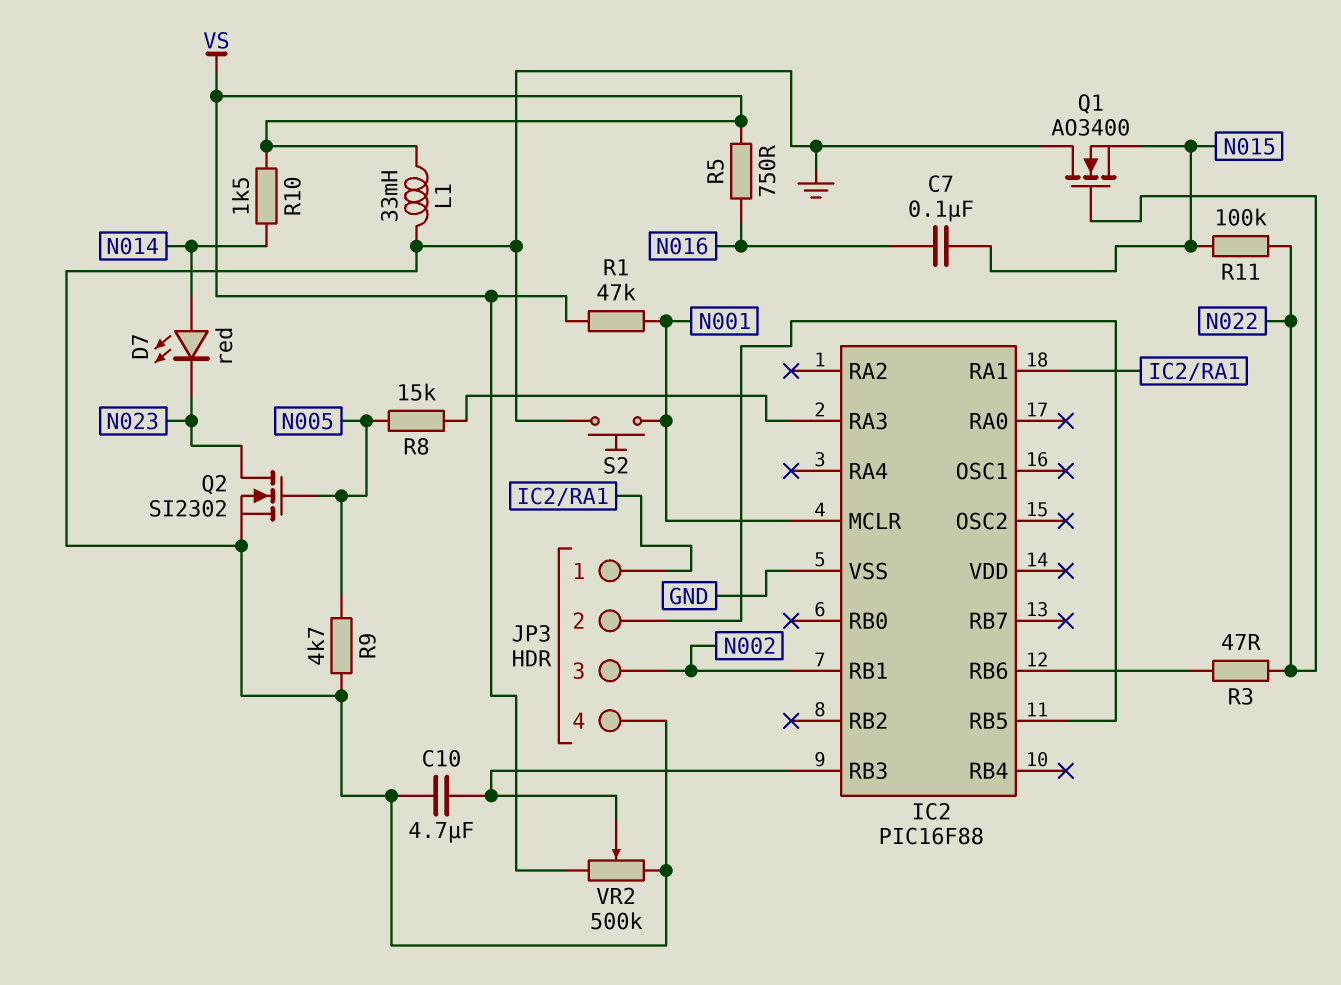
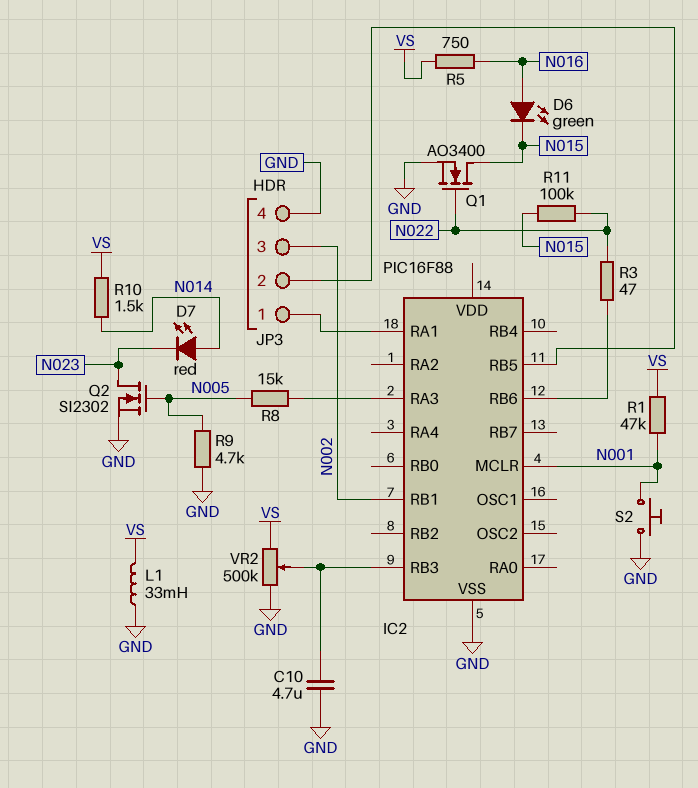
C7: 100nF (N015, N016) -> none
D6: none -> LED green (A N016, K N015)
Q1: NMOS AO3400 (G N022, D GND, S N015) -> NMOS AO3400 (G N022, D N015, S GND)

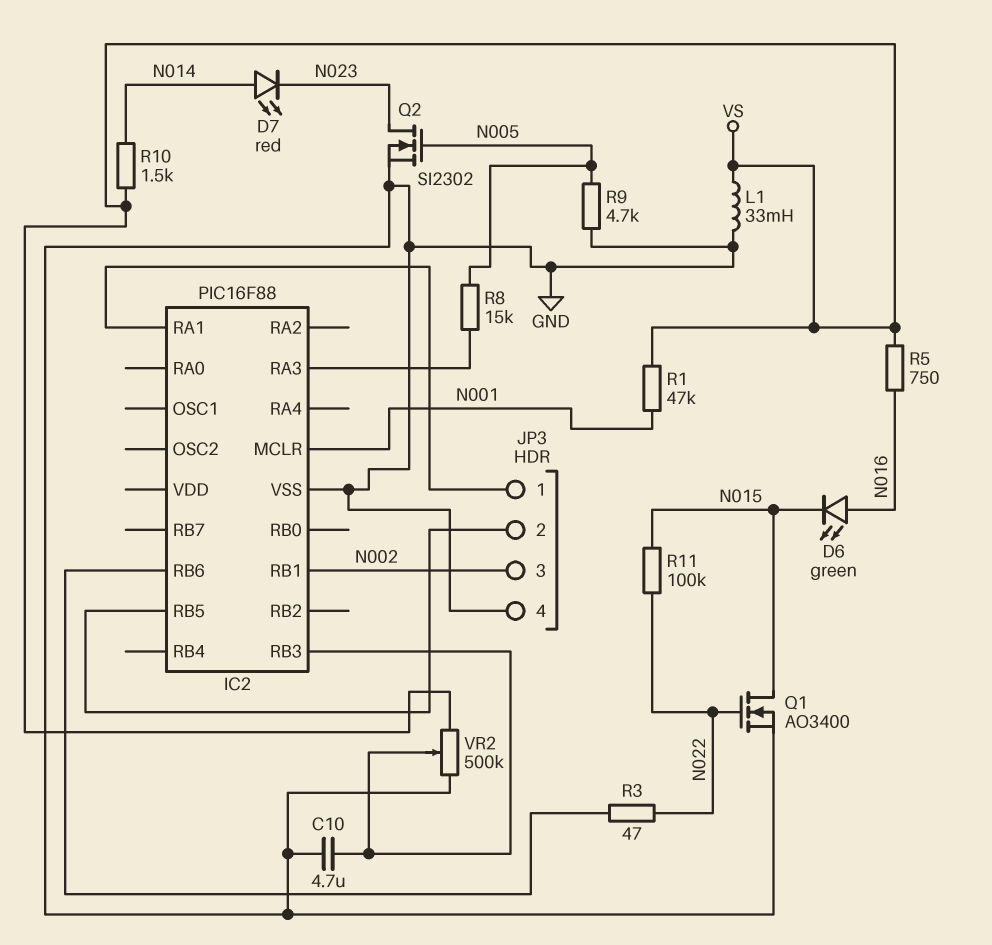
S2: button (GND, N001) -> none

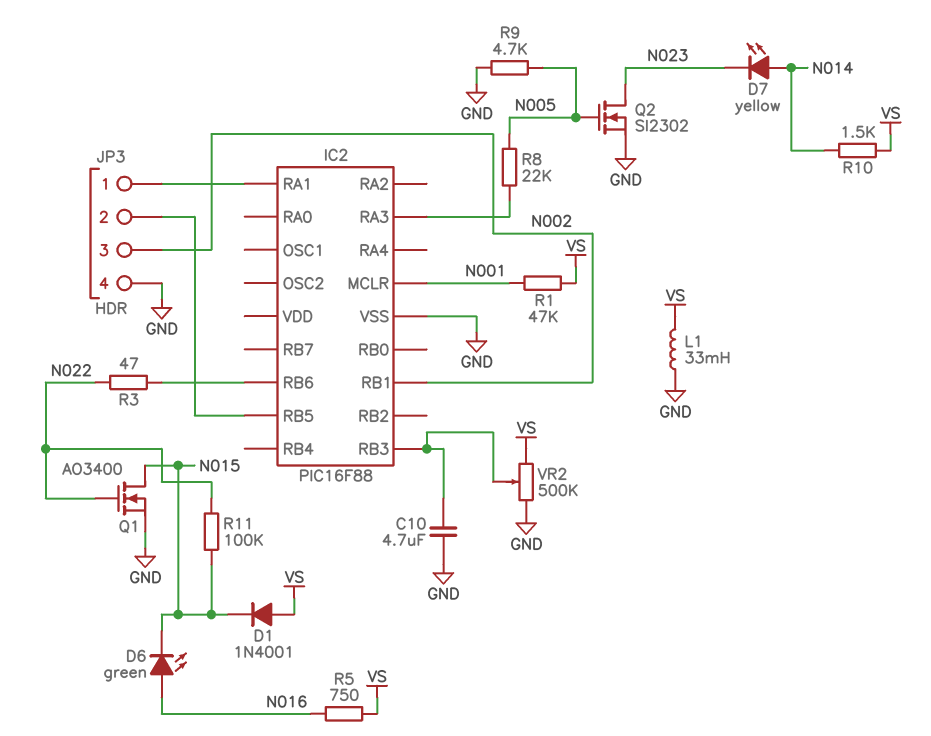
D1: none -> diode 1N4001 (A VS, K N015)
D7: LED red (A N014, K N023) -> LED yellow (A N014, K N023)
R8: 15k (IC2/RA3, N005) -> 22k (IC2/RA3, N005)

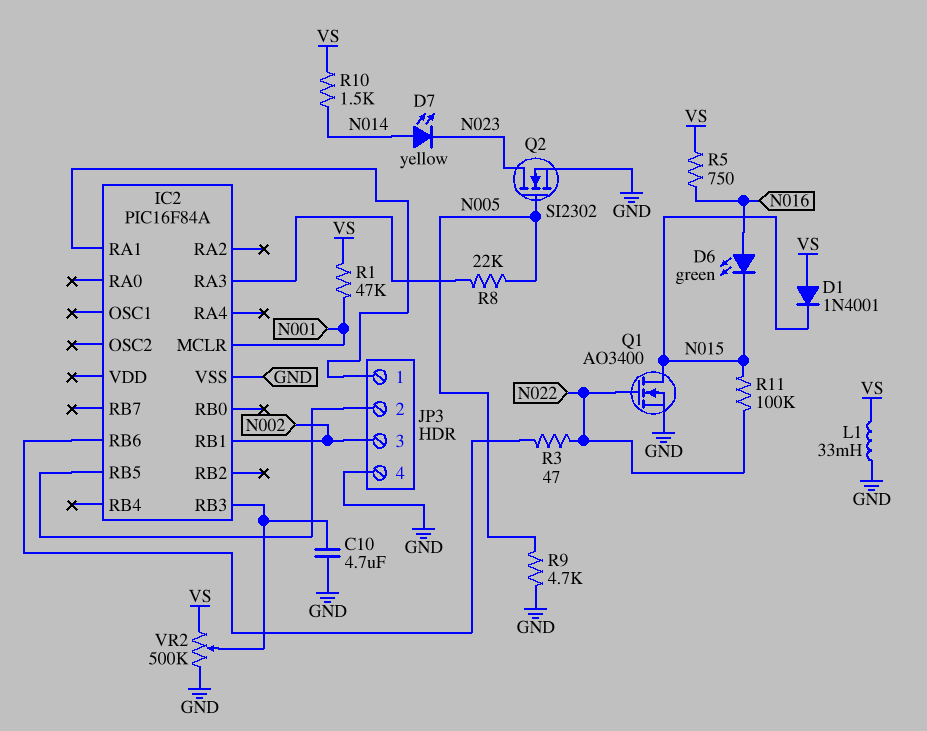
IC2: PIC16F88 -> PIC16F84A

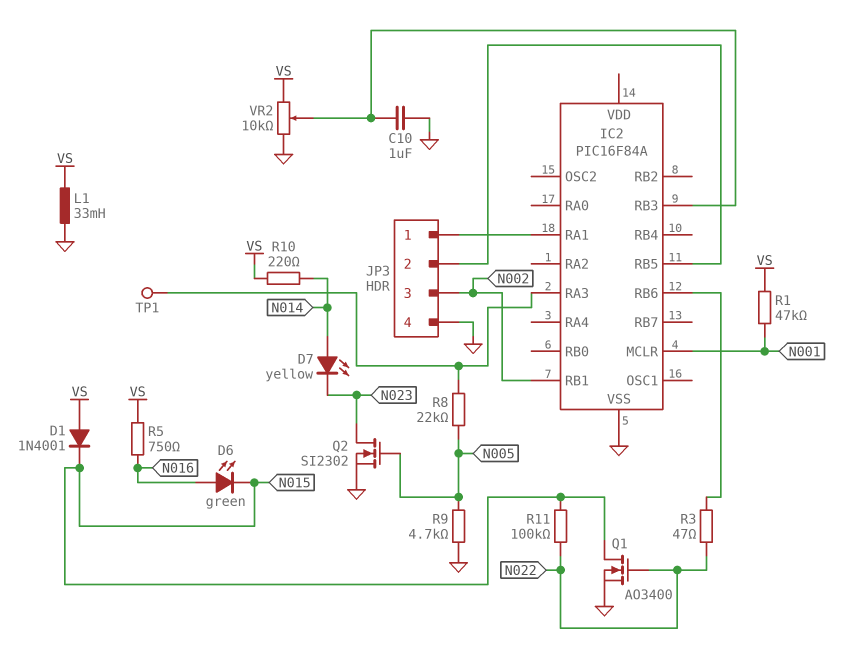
C10: 4.7uF (GND, IC2/RB3) -> 1uF (GND, IC2/RB3)
R10: 1.5k (N014, VS) -> 220 (N014, VS)
TP1: none -> test point (IC2/RA3)
VR2: 500k (GND, VS, wiper IC2/RB3) -> 10k (GND, VS, wiper IC2/RB3)

